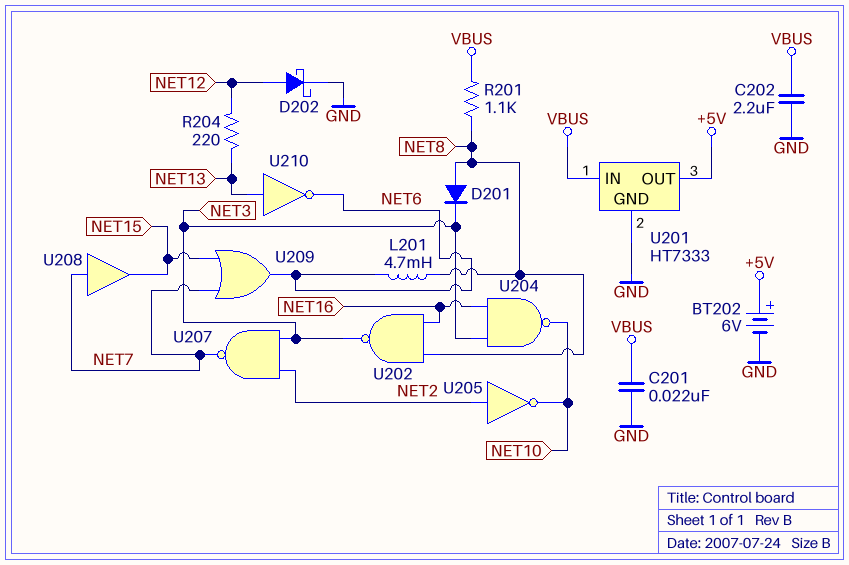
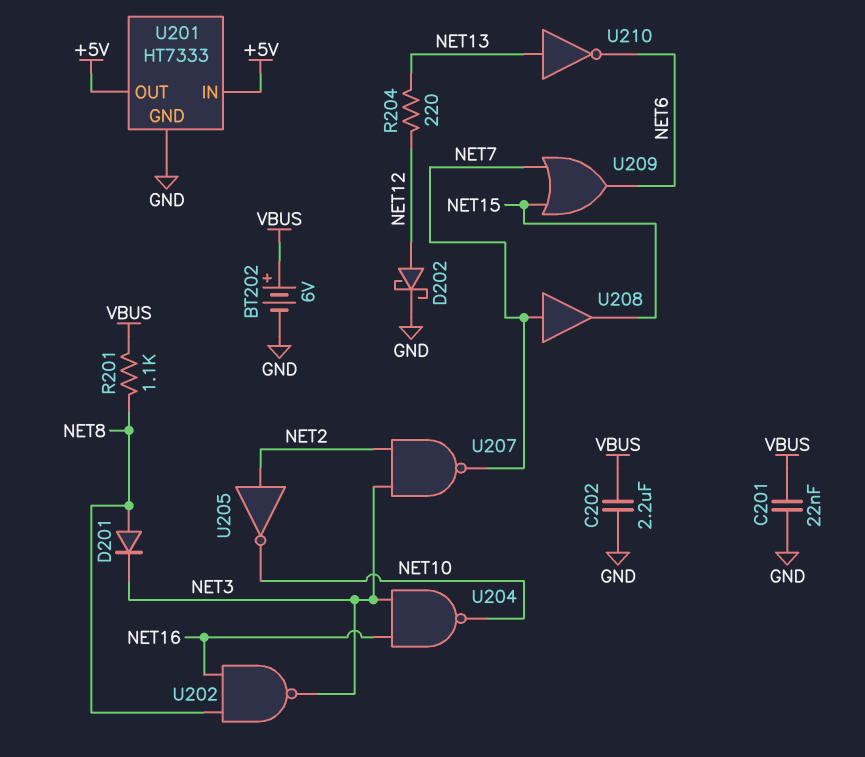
BT202: 6V (plus +5V, minus GND) -> 6V (plus VBUS, minus GND)
L201: 4.7mH (NET6, NET8) -> none
U201 pin IN: VBUS -> +5V

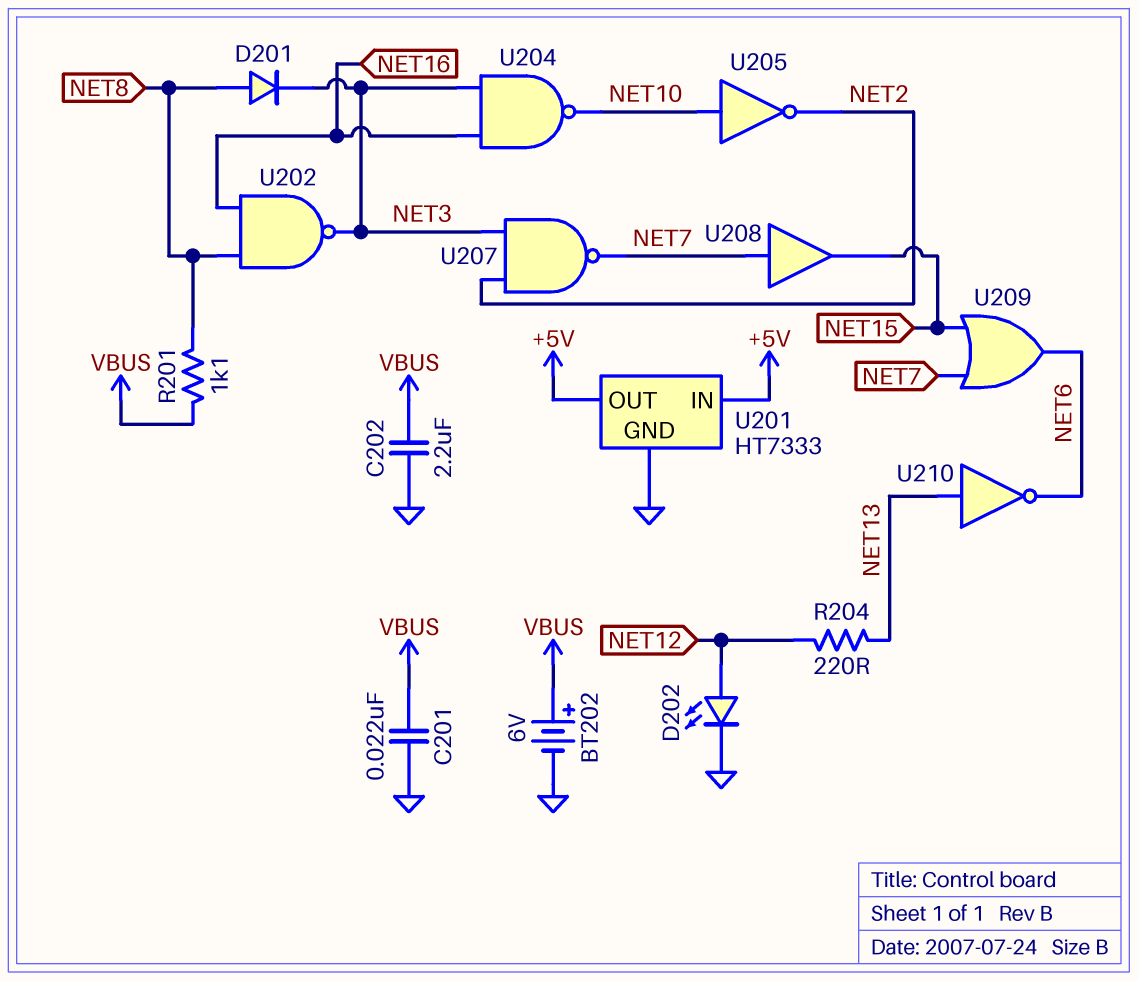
D202: schottky (A NET12, K GND) -> LED (A NET12, K GND)
U205: NOT (in NET2, out NET10) -> NOT (in NET10, out NET2)

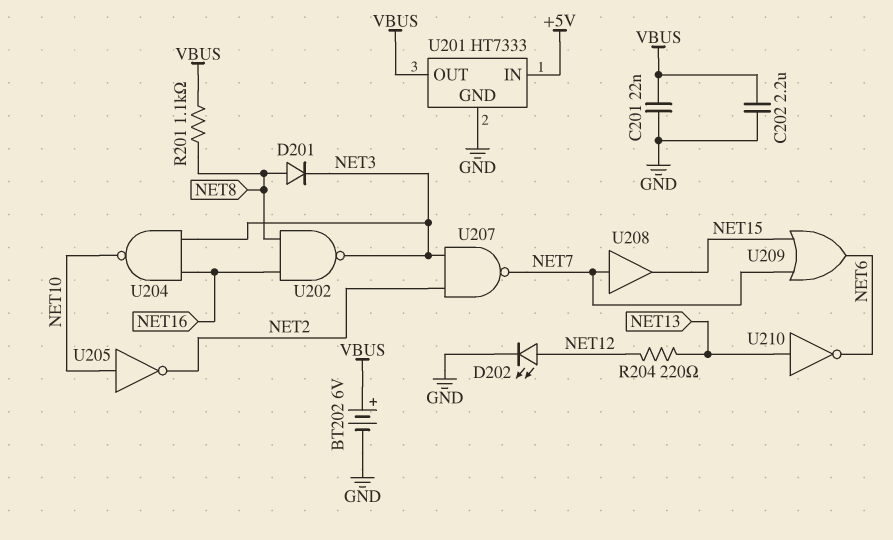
U201 pin OUT: +5V -> VBUS

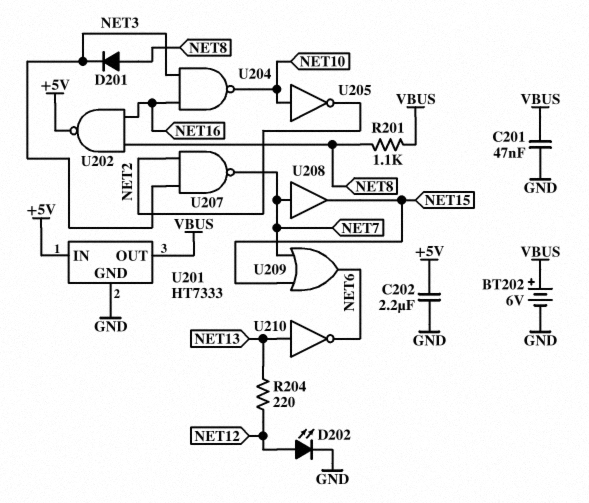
C201: 22nF (GND, VBUS) -> 47nF (GND, VBUS)
C202: 2.2uF (GND, VBUS) -> 2.2uF (+5V, GND)
U202: NAND (in NET8, in NET16, out NET3) -> NAND (in NET8, in NET16, out +5V)

